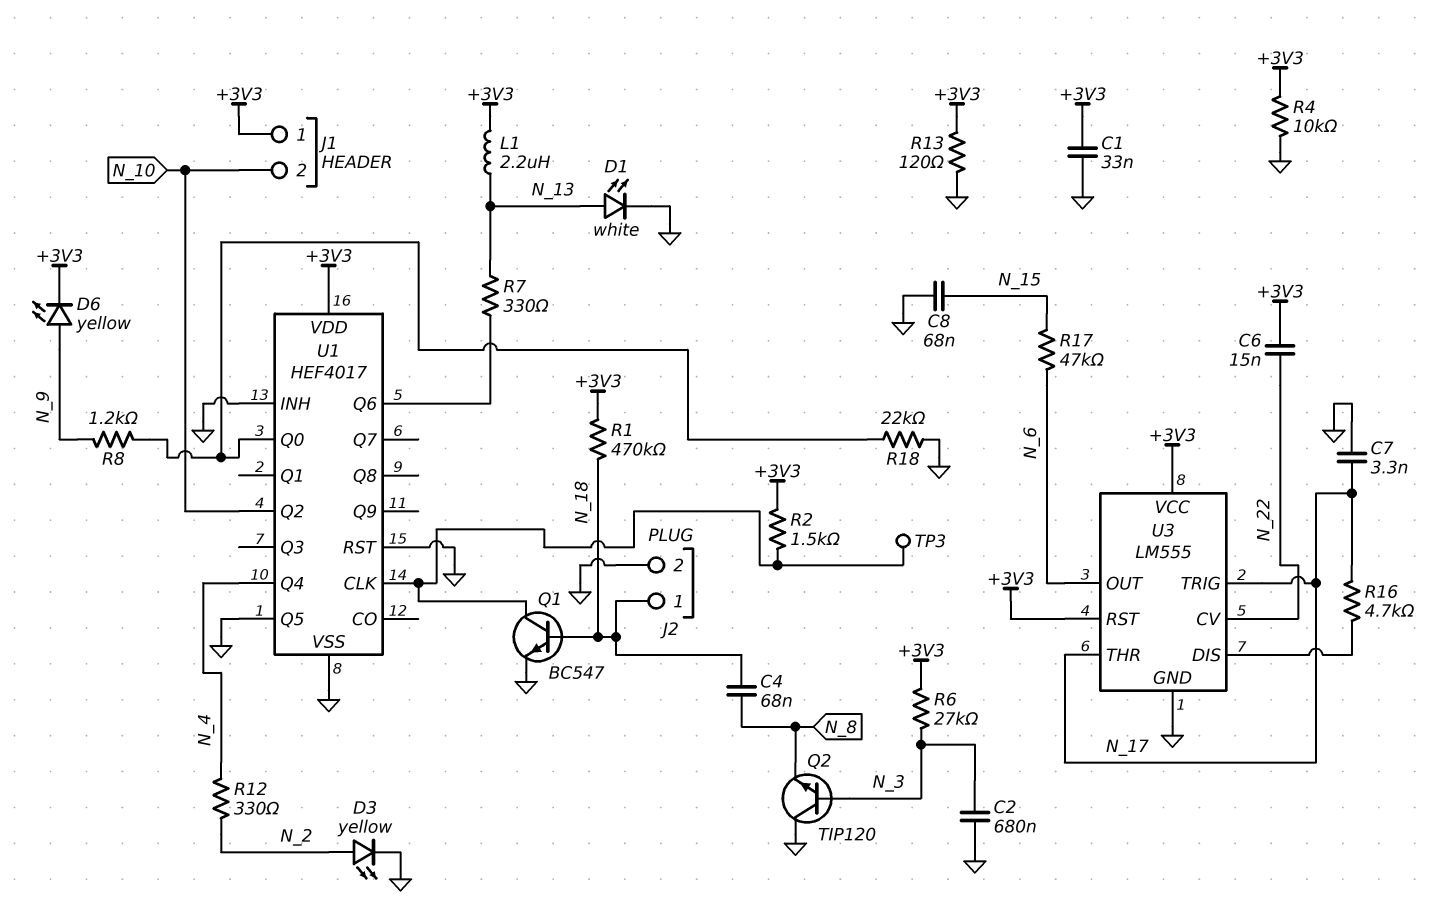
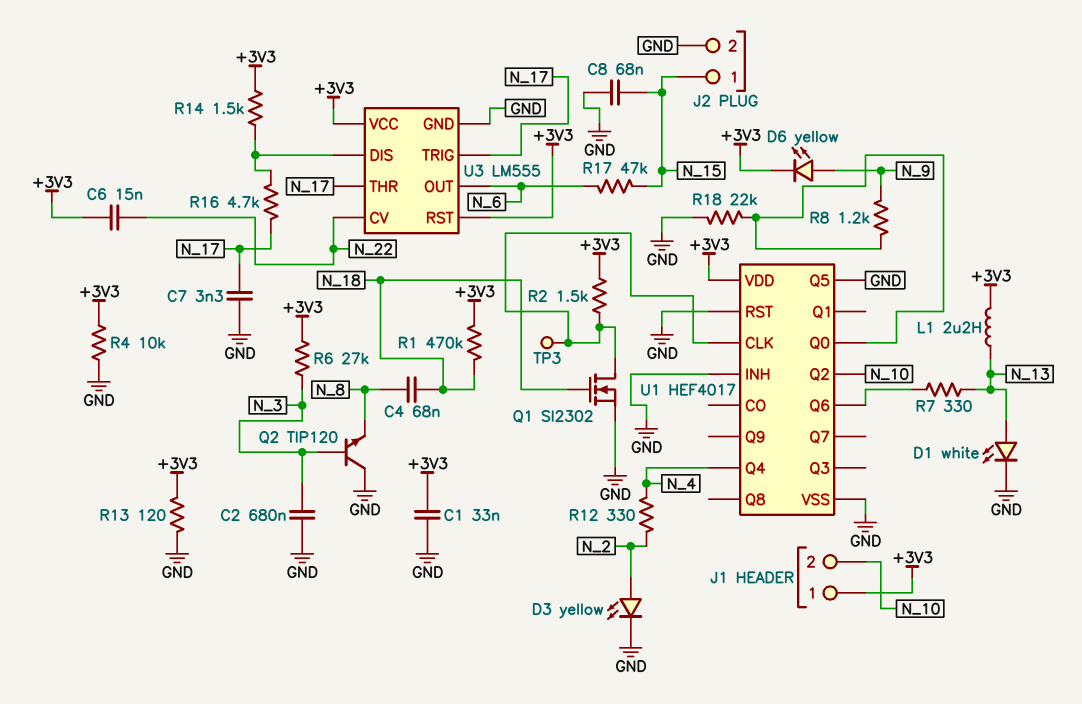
J2 pin 1: N_18 -> N_15
Q1: NPN BC547 (B N_18, C U1/CLK, E GND) -> NMOS SI2302 (G N_18, D U1/CLK, S GND)
R14: none -> 1.5k (+3V3, U3/DIS)

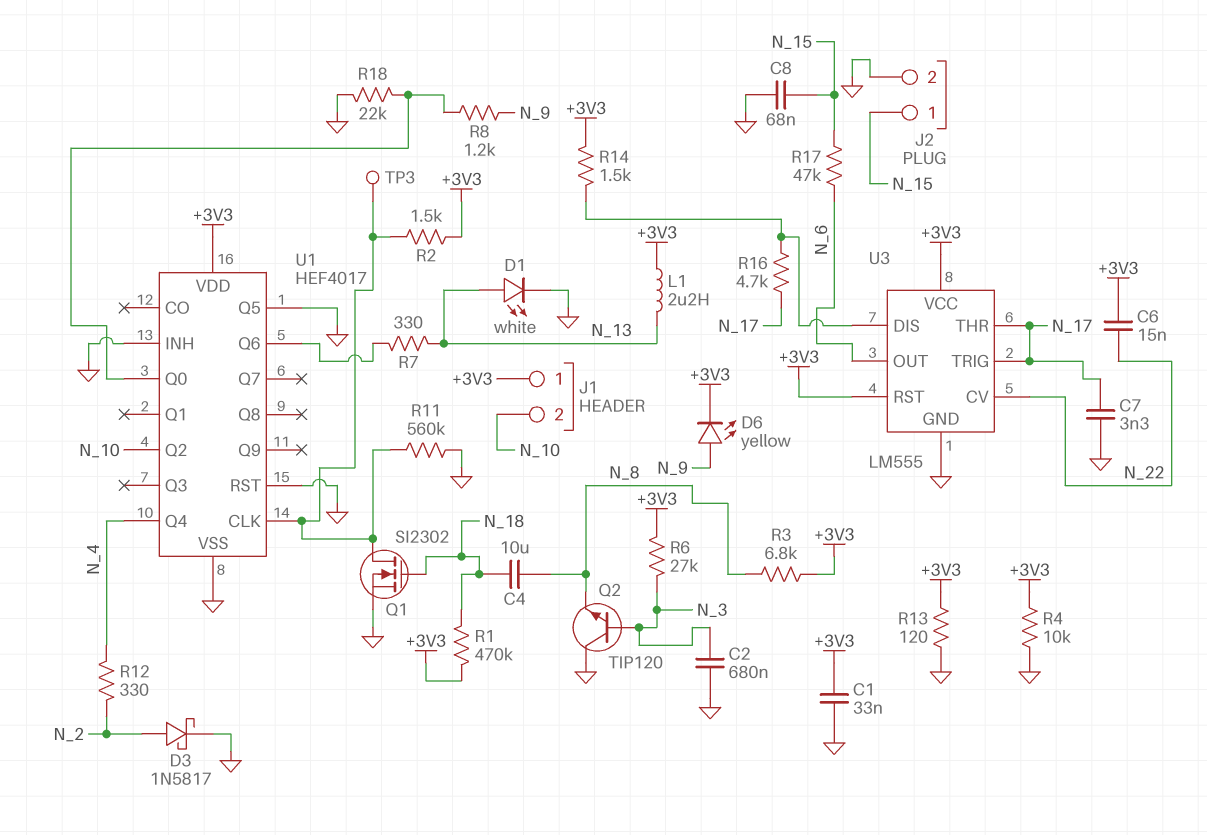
C4: 68nF (N_8, N_18) -> 10uF (N_8, N_18)
D3: LED yellow (A N_2, K GND) -> schottky 1N5817 (A N_2, K GND)
R3: none -> 6.8k (+3V3, N_8)
R11: none -> 560k (GND, U1/CLK)

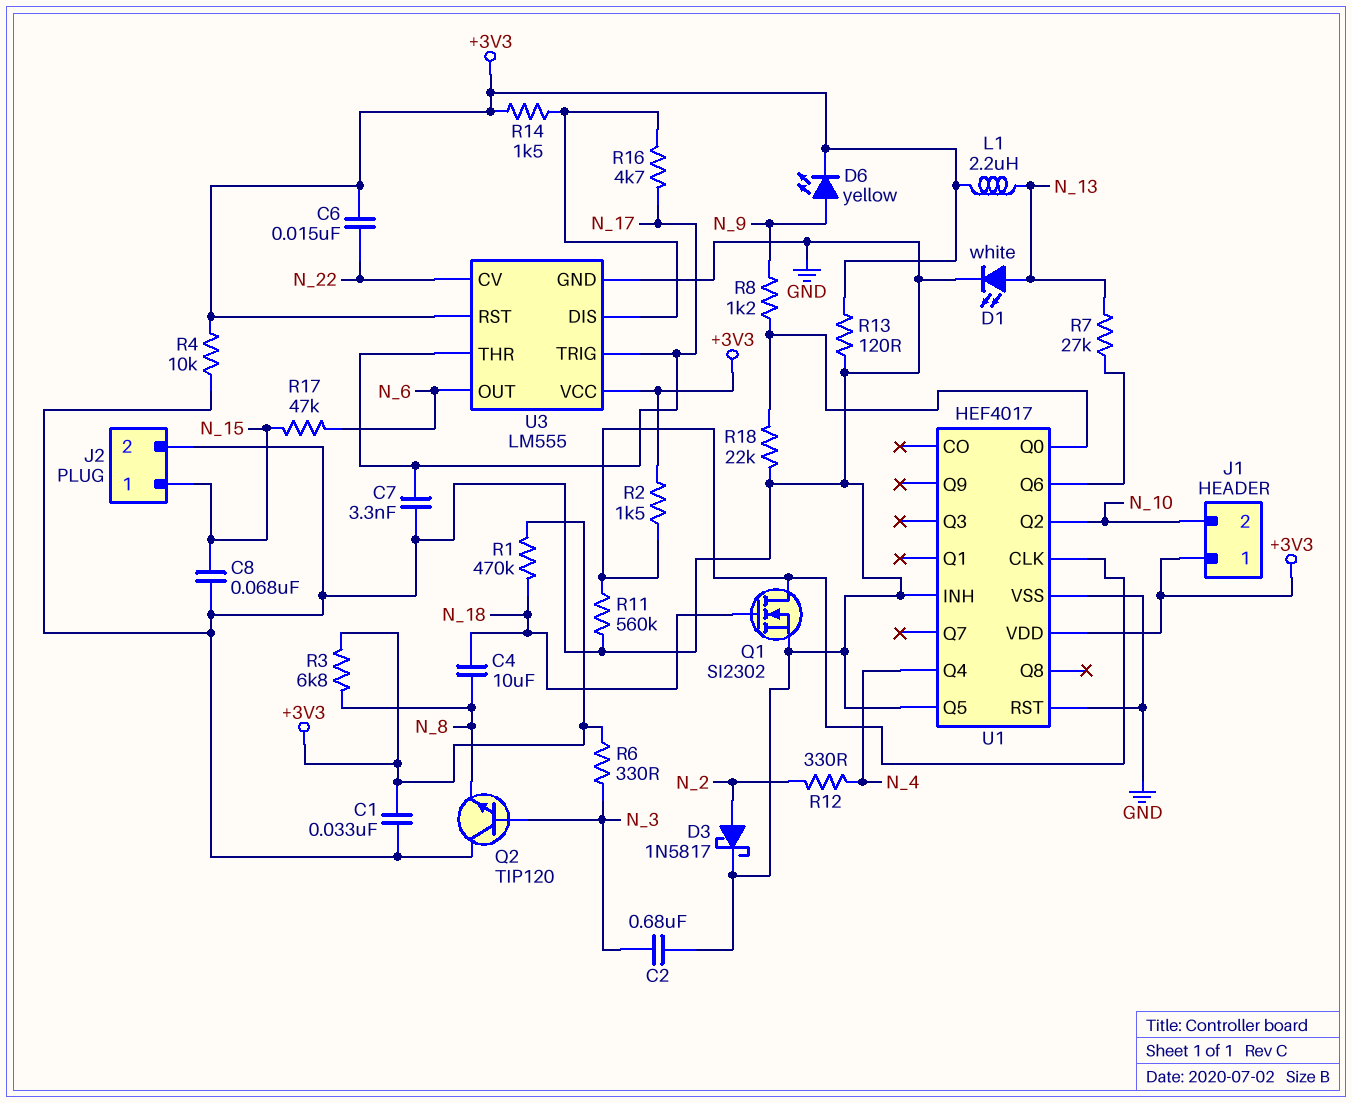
R6: 27k (+3V3, N_3) -> 330 (+3V3, N_3)
R7: 330 (N_13, U1/Q6) -> 27k (N_13, U1/Q6)
TP3: test point (U1/CLK) -> none

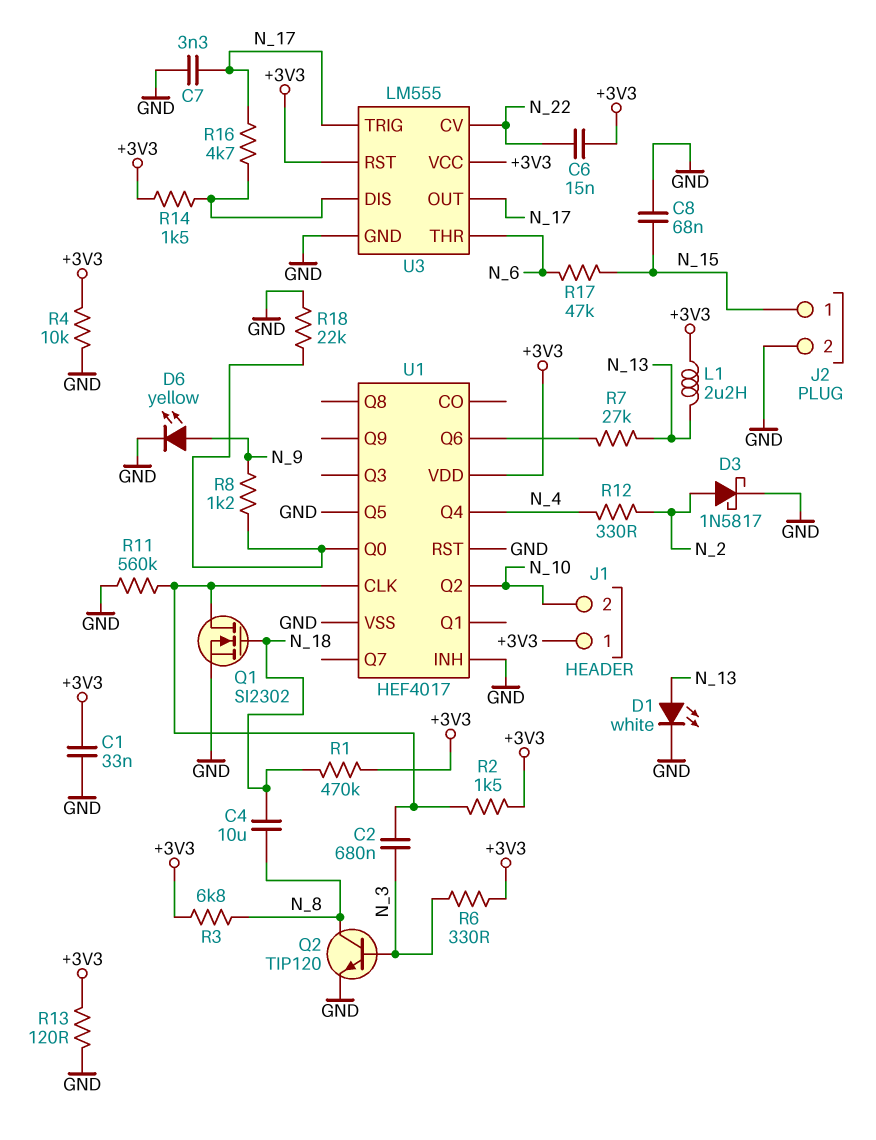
C2: 680nF (GND, N_3) -> 680nF (N_3, U1/CLK)
D6: LED yellow (A N_9, K +3V3) -> LED yellow (A N_9, K GND)
Q2: NPN TIP120 (B N_3, C GND, E N_8) -> NPN TIP120 (B N_3, C N_8, E GND)
U3 pin OUT: N_6 -> N_17
U3 pin THR: N_17 -> N_6

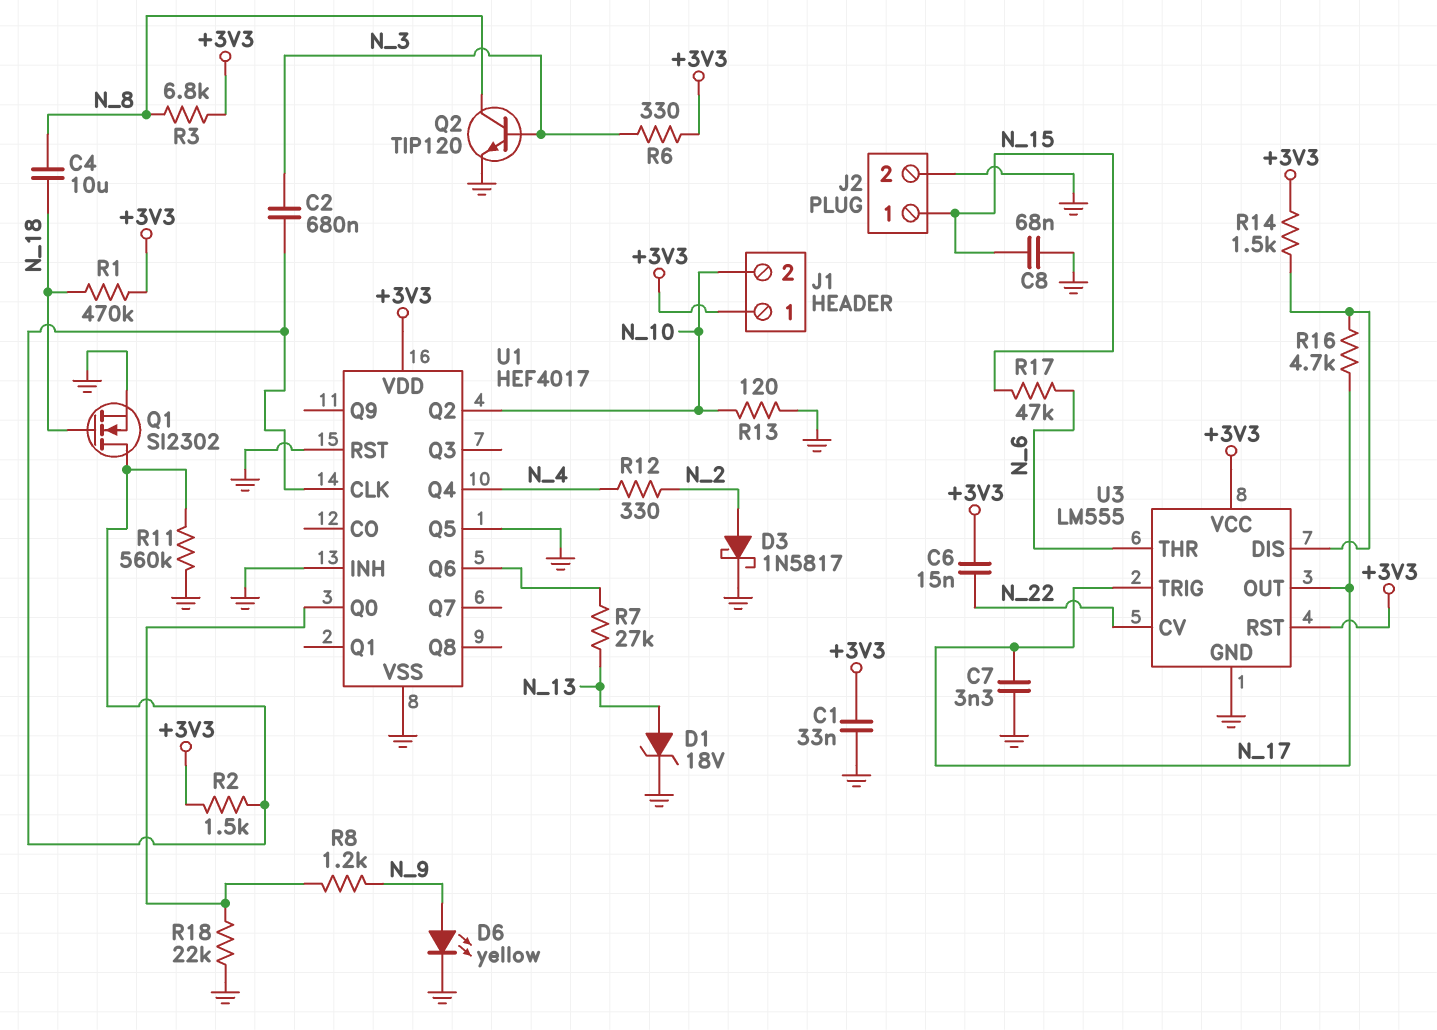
D1: LED white (A N_13, K GND) -> zener 18V (A N_13, K GND)
L1: 2.2uH (+3V3, N_13) -> none
R4: 10k (+3V3, GND) -> none
R13: 120 (+3V3, GND) -> 120 (GND, N_10)

